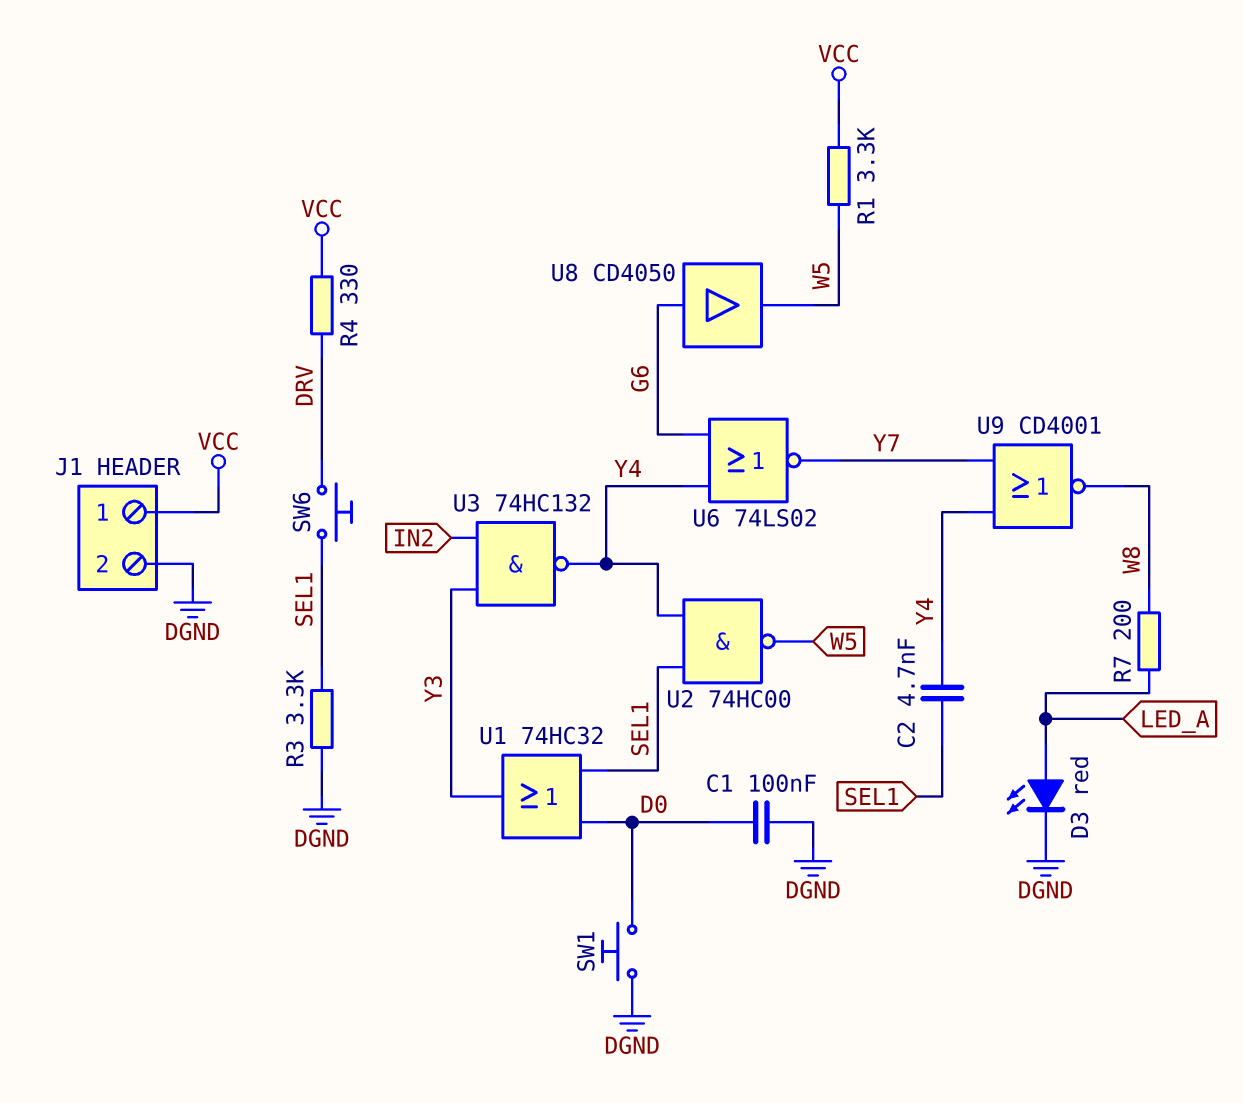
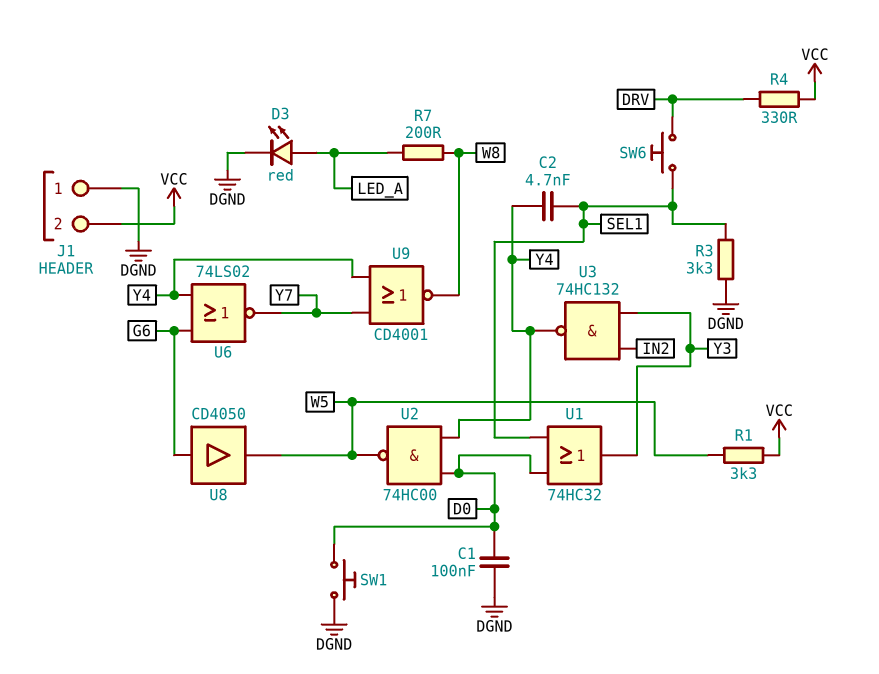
J1 pin 1: VCC -> DGND
J1 pin 2: DGND -> VCC
U2: NAND 74HC00 (in SEL1, in Y4, out W5) -> NAND 74HC00 (in D0, in Y4, out W5)

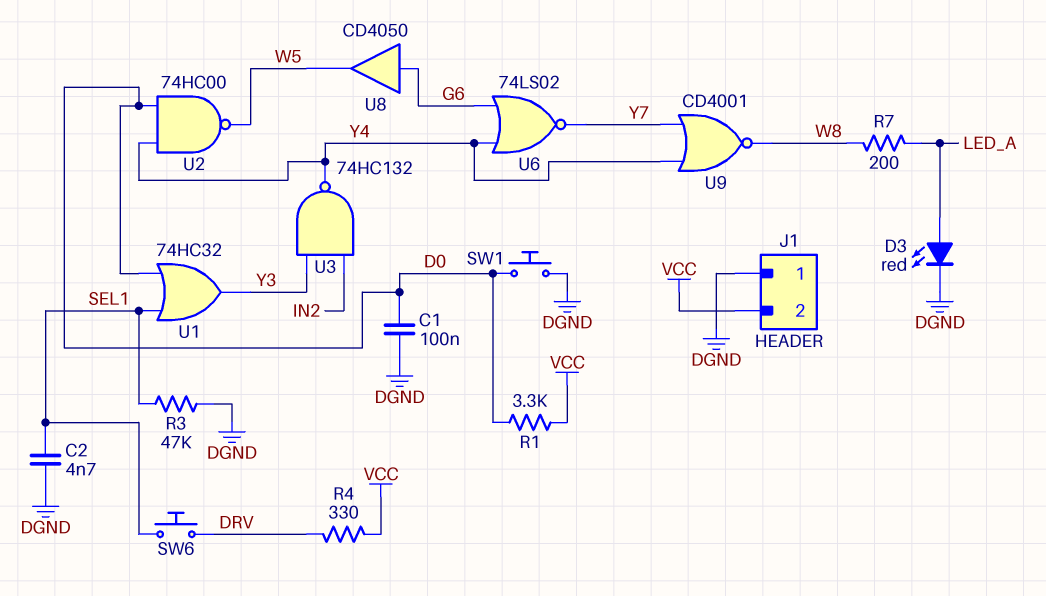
C2: 4.7nF (SEL1, Y4) -> 4.7nF (DGND, SEL1)
R1: 3.3k (VCC, W5) -> 3.3k (D0, VCC)
R3: 3.3k (DGND, SEL1) -> 47k (DGND, SEL1)

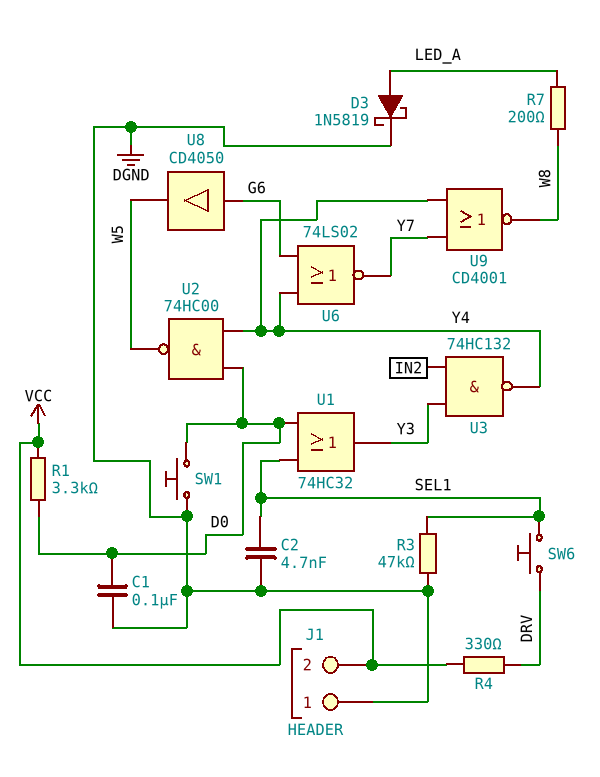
D3: LED red (A LED_A, K DGND) -> schottky 1N5819 (A LED_A, K DGND)

